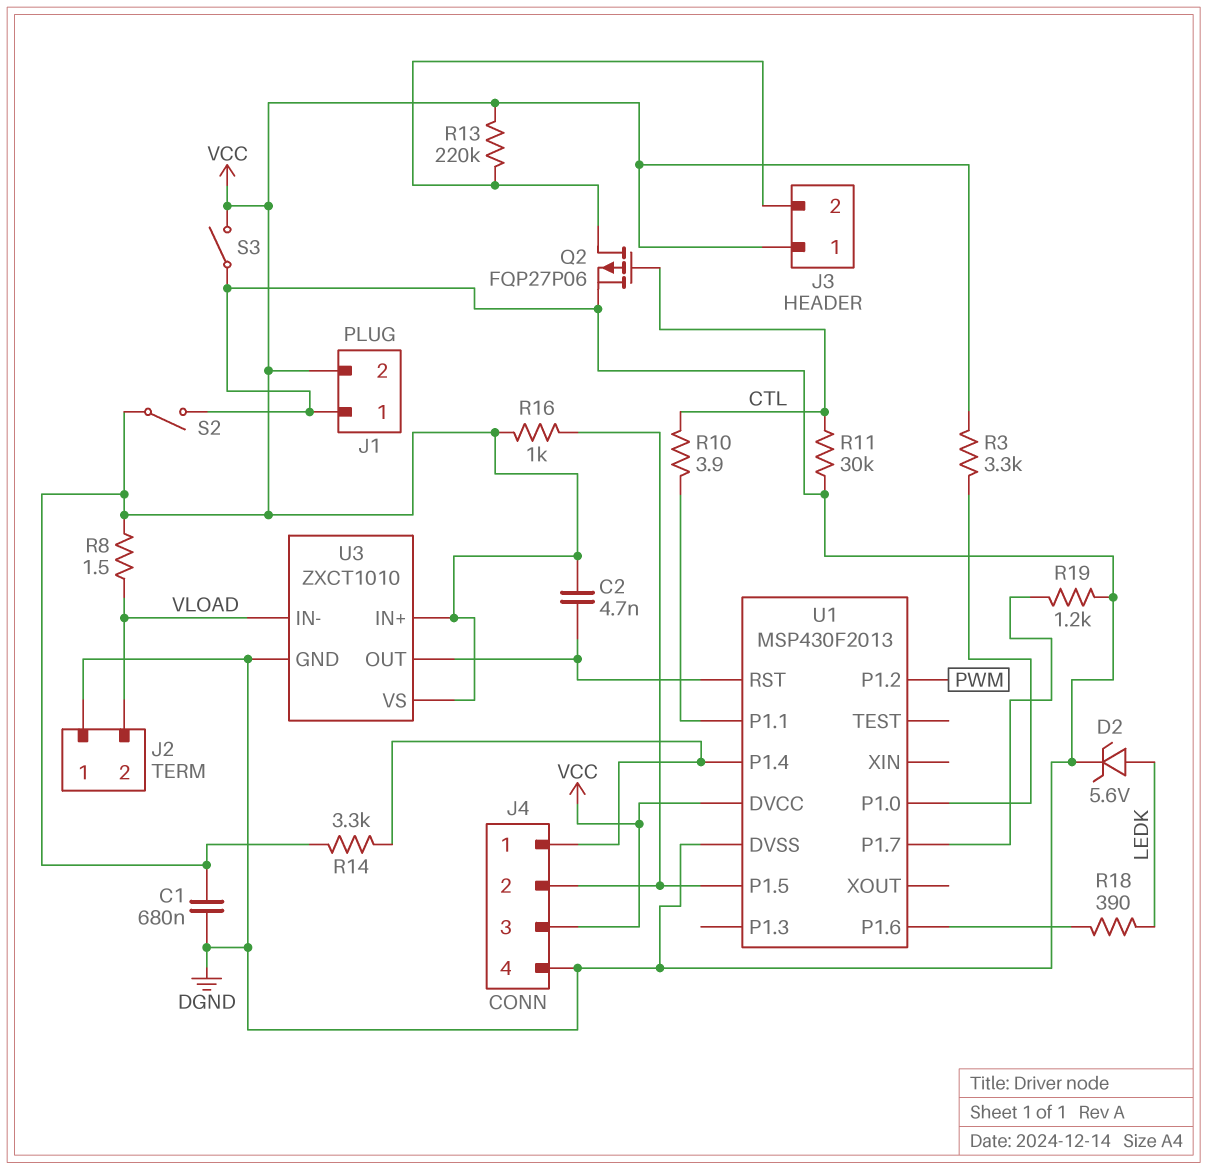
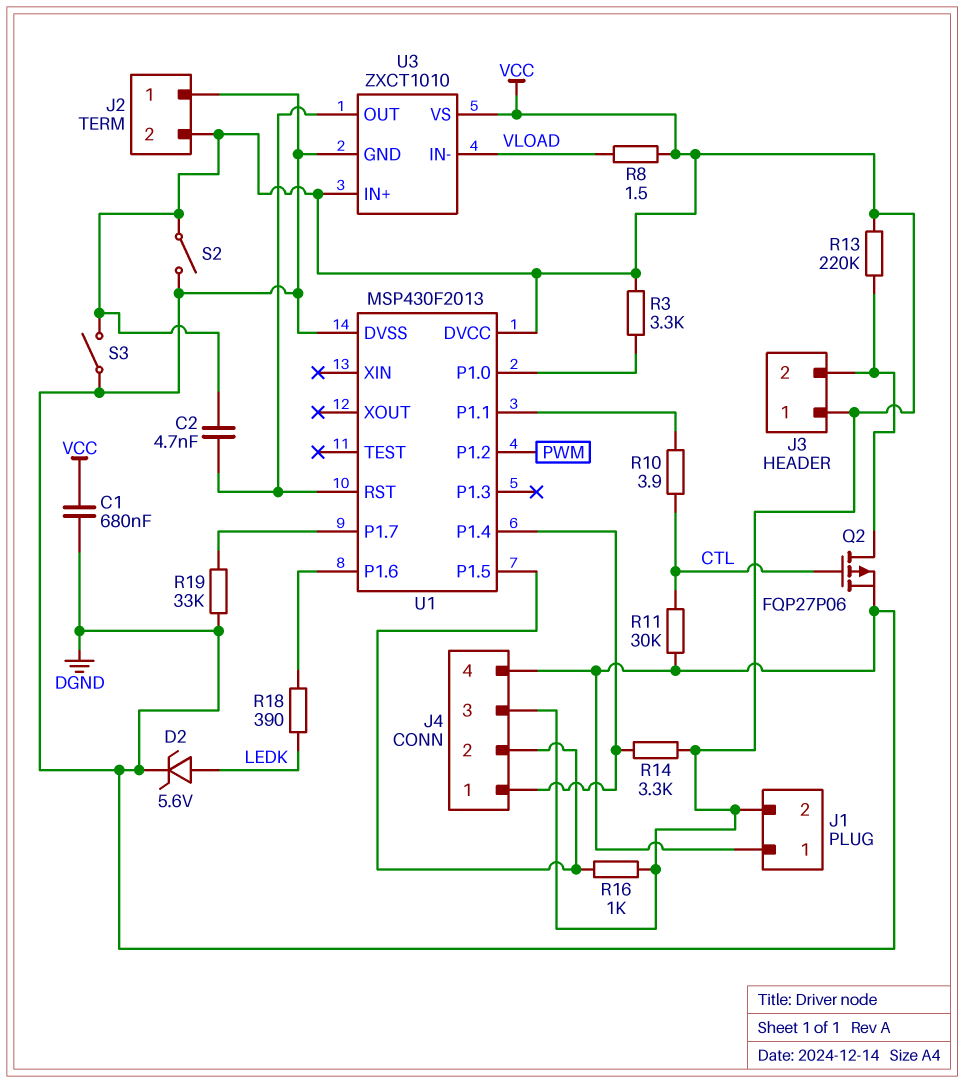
J2 pin 2: VLOAD -> VCC
R19: 1.2k (DGND, U1/P1.7) -> 33k (DGND, U1/P1.7)

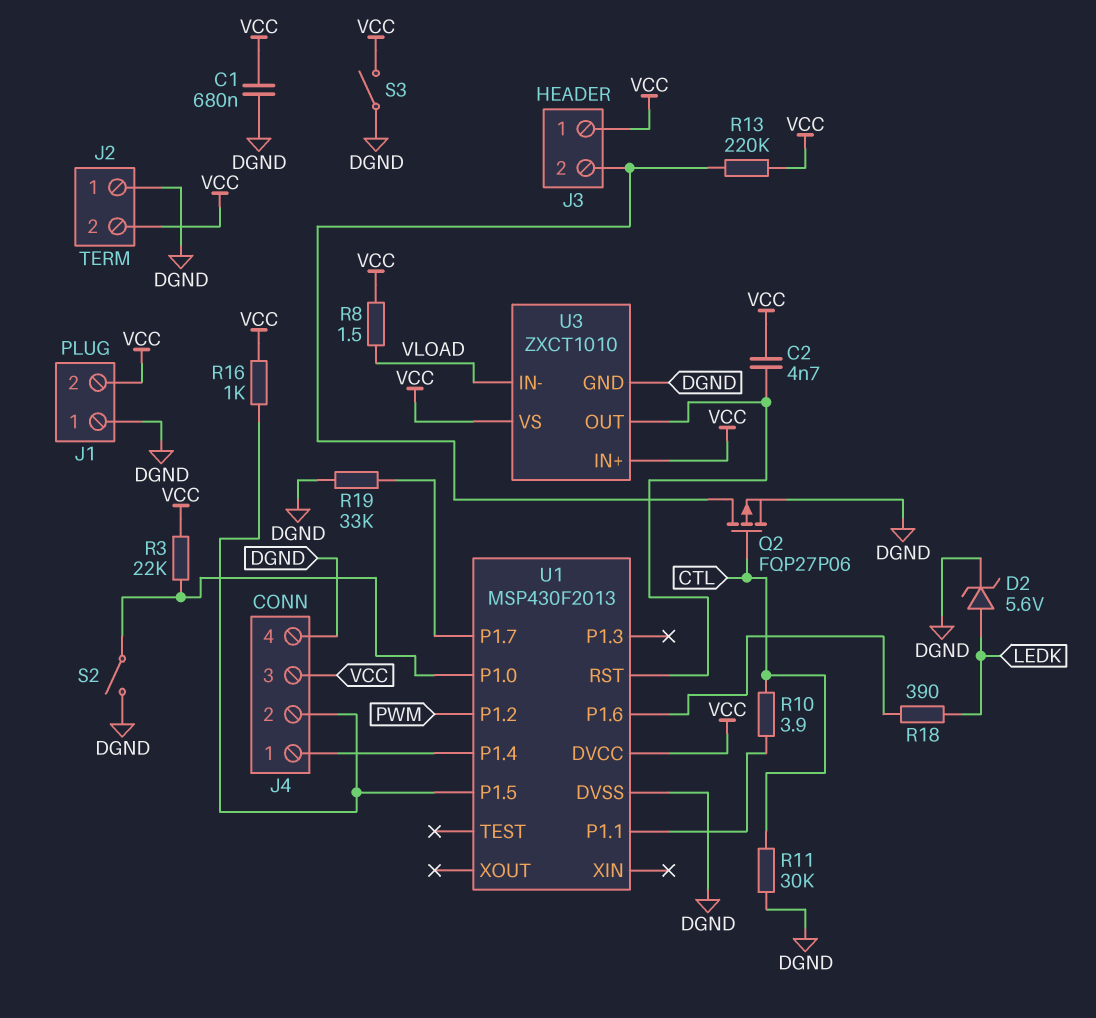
R3: 3.3k (U1/P1.0, VCC) -> 22k (U1/P1.0, VCC)
R14: 3.3k (J4/1, VCC) -> none
S2: switch (DGND, VCC) -> switch (DGND, U1/P1.0)

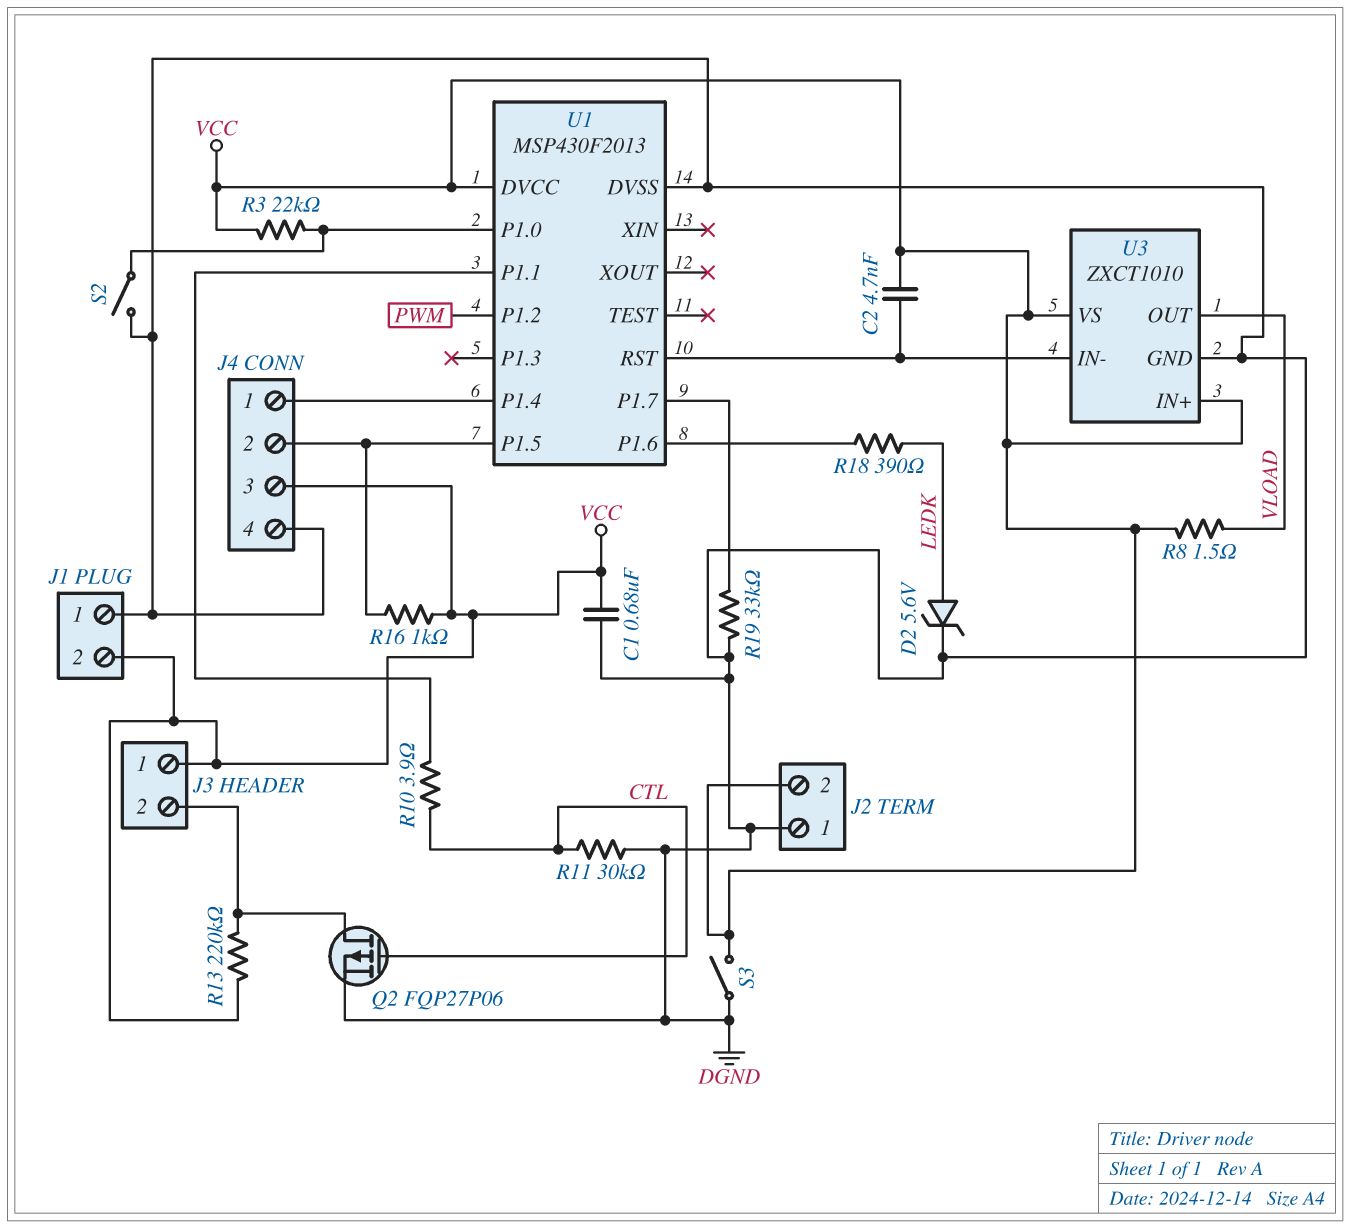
U3 pin IN-: VLOAD -> U1/RST
U3 pin OUT: U1/RST -> VLOAD

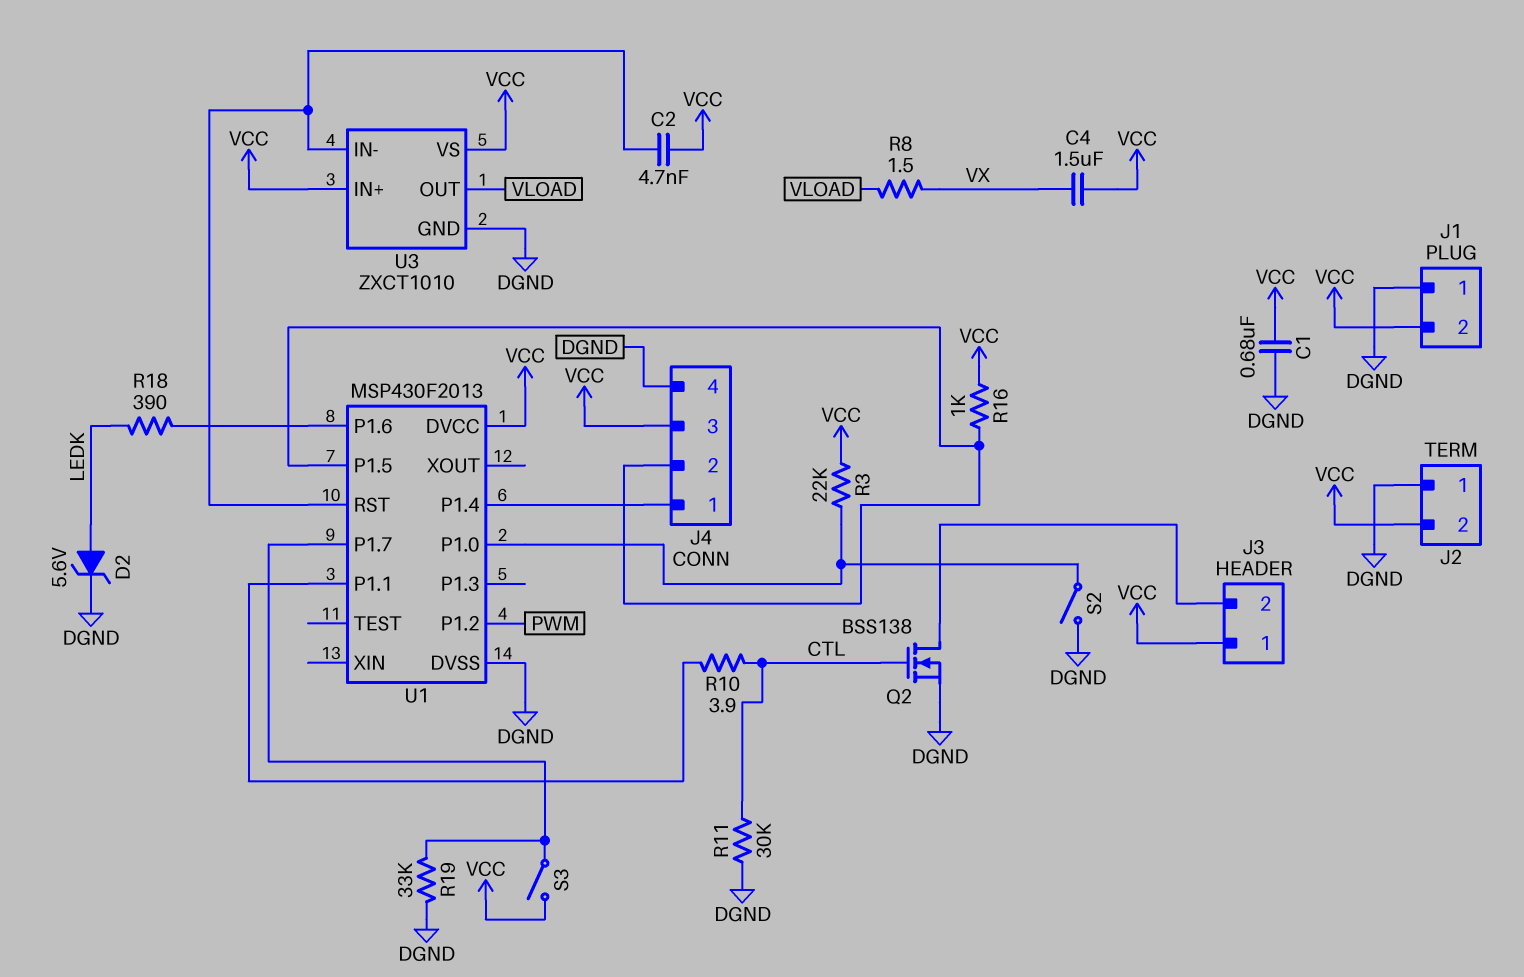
C4: none -> 1.5uF (VCC, VX)
Q2: PMOS FQP27P06 (G CTL, D J3/2, S DGND) -> NMOS BSS138 (G CTL, D J3/2, S DGND)
R8: 1.5 (VCC, VLOAD) -> 1.5 (VLOAD, VX)
R13: 220k (J3/2, VCC) -> none
S3: switch (DGND, VCC) -> switch (U1/P1.7, VCC)

